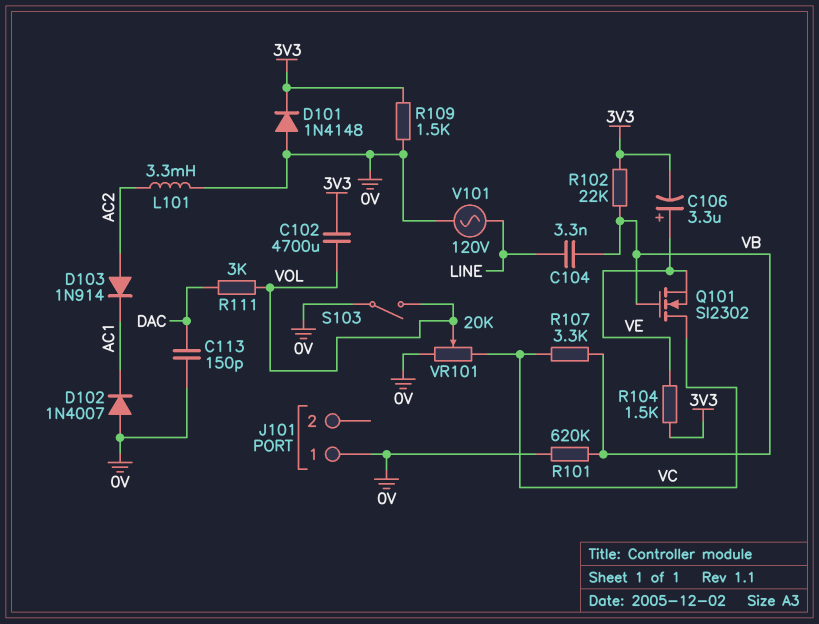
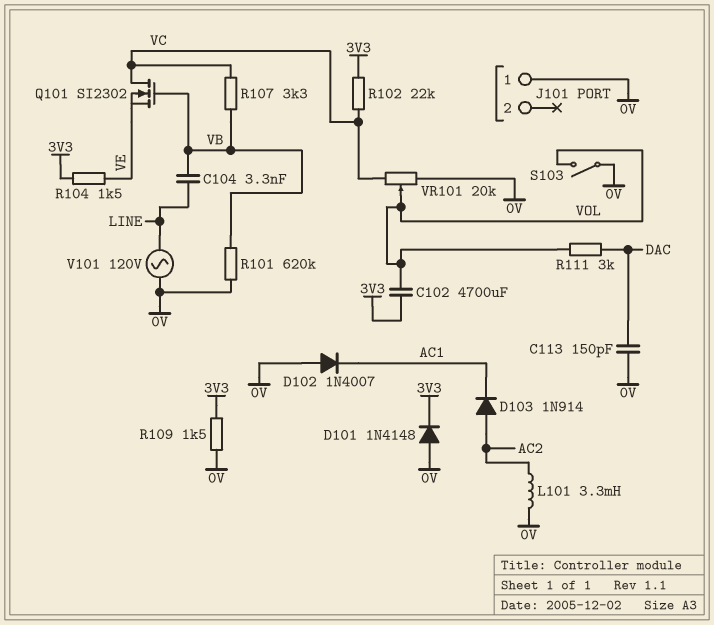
C106: 3.3uF (plus VE, minus 3V3) -> none
R102: 22k (3V3, VB) -> 22k (3V3, VC)

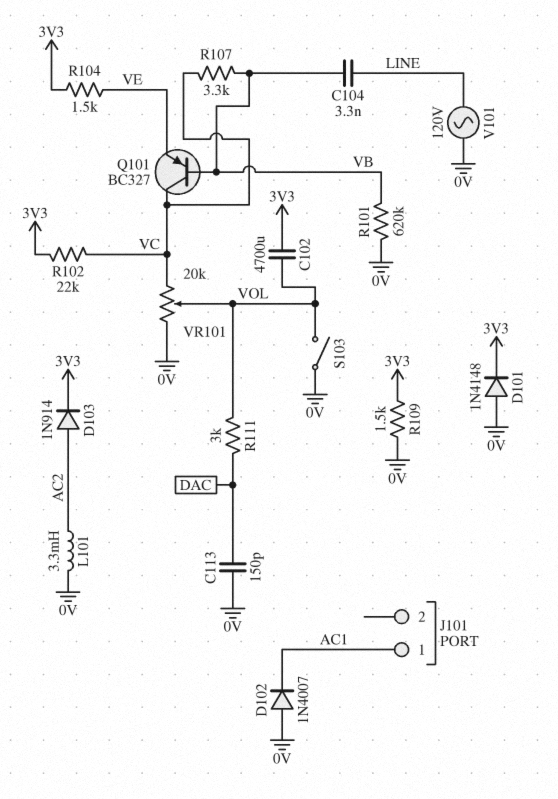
D103: diode 1N914 (A AC2, K AC1) -> diode 1N914 (A AC2, K 3V3)
J101 pin 1: 0V -> AC1
Q101: NMOS SI2302 (G VB, D VC, S VE) -> PNP BC327 (B VB, C VC, E VE)

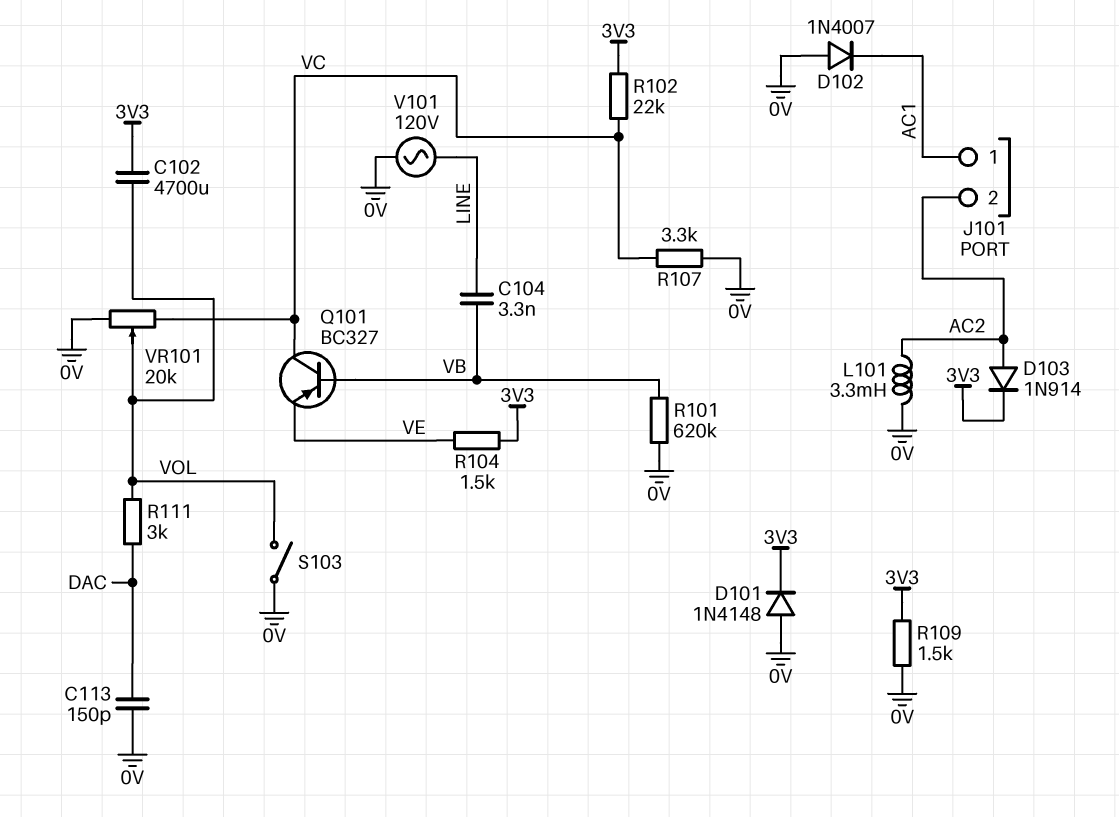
J101 pin 2: none -> AC2
R107: 3.3k (VB, VC) -> 3.3k (0V, VC)

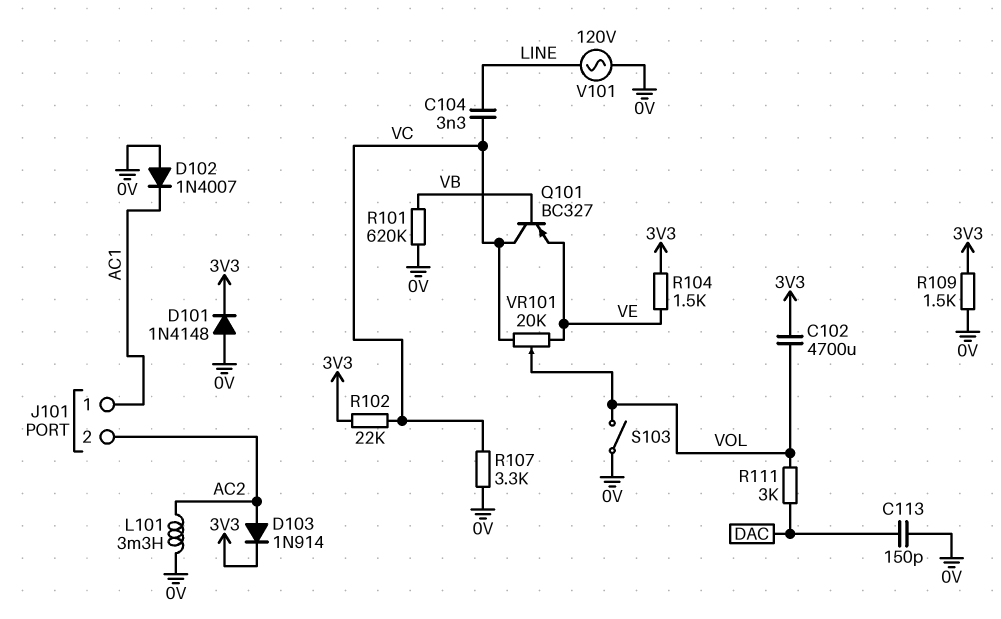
C104: 3.3nF (LINE, VB) -> 3.3nF (LINE, VC)
VR101: 20k (0V, VC, wiper VOL) -> 20k (VC, VE, wiper VOL)

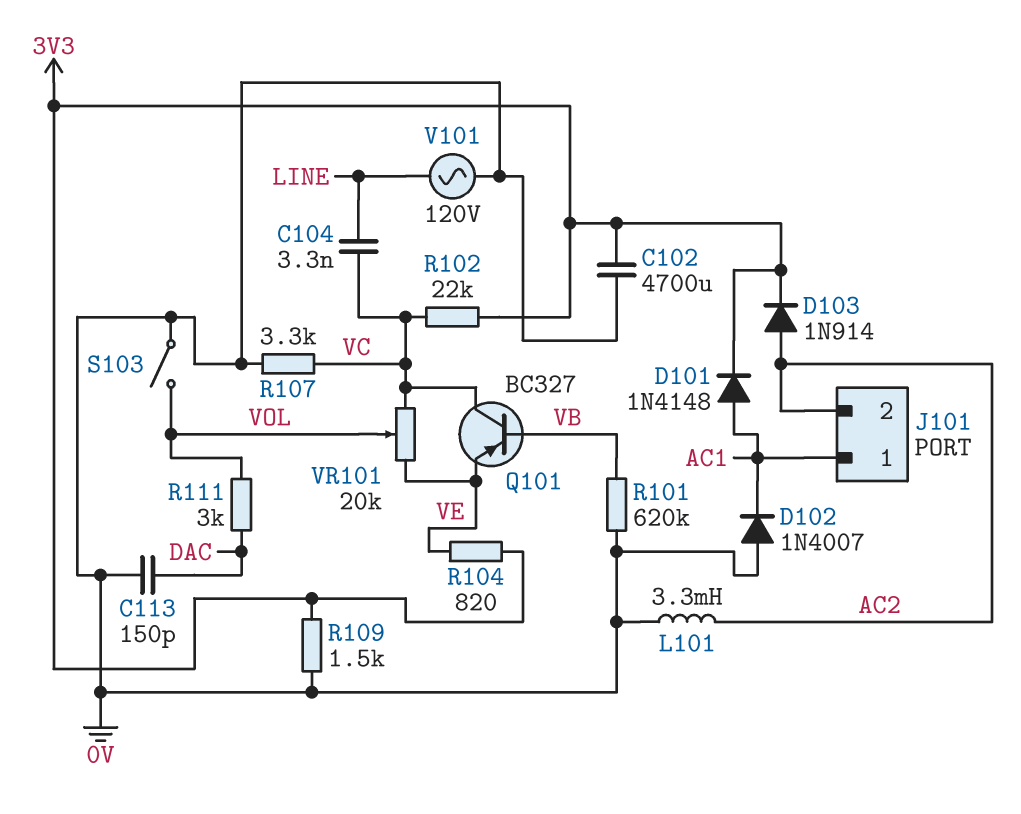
C102: 4700uF (3V3, VOL) -> 4700uF (0V, 3V3)
D101: diode 1N4148 (A 0V, K 3V3) -> diode 1N4148 (A AC1, K 3V3)
R104: 1.5k (3V3, VE) -> 820 (3V3, VE)

